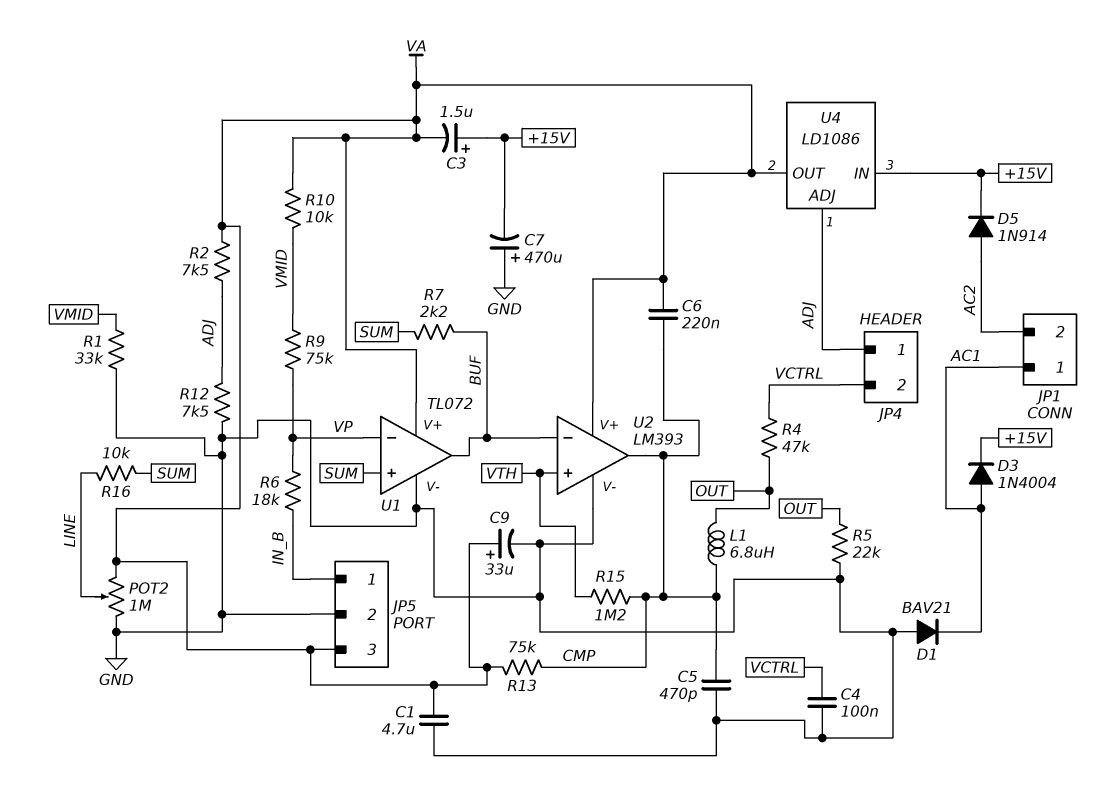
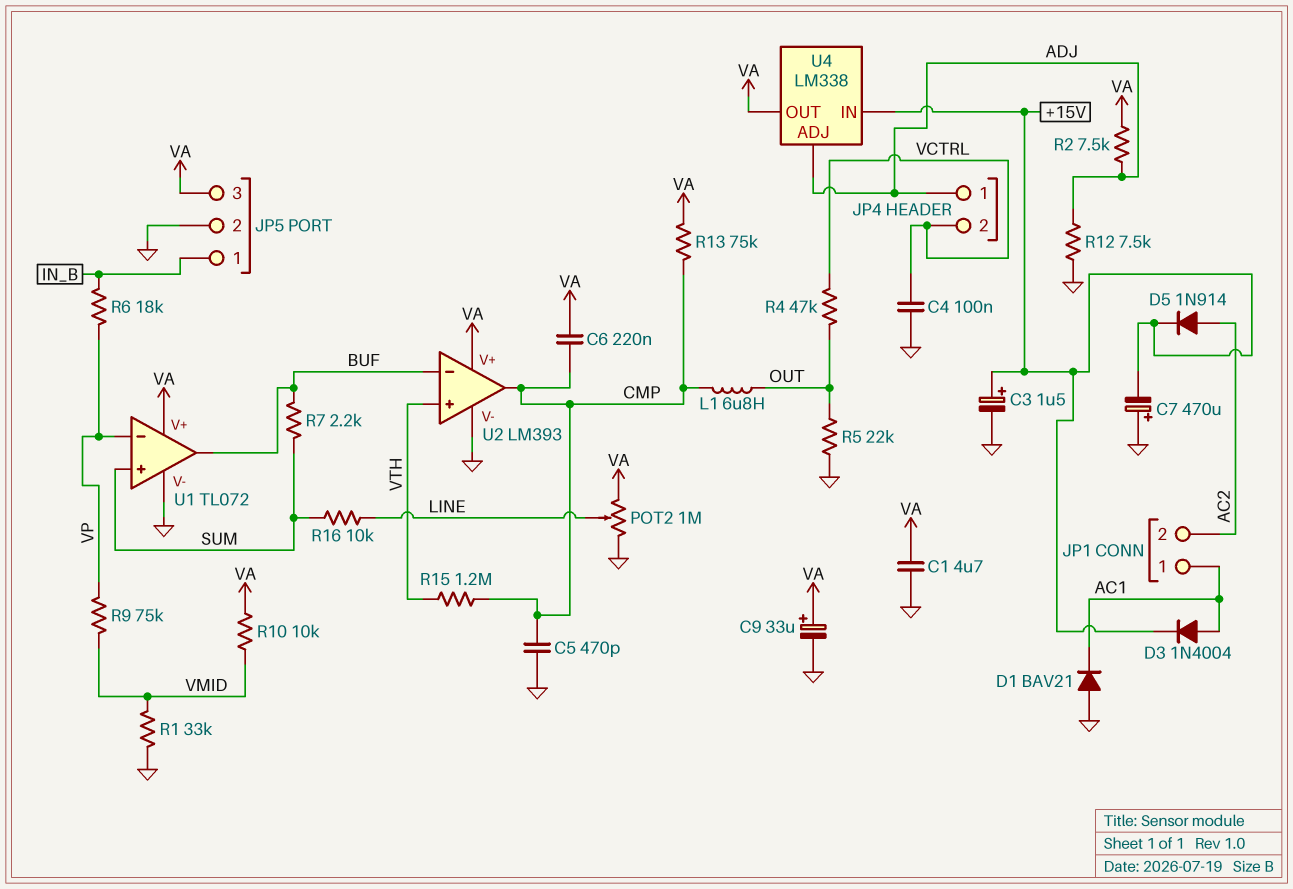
C3: 1.5uF (plus +15V, minus VA) -> 1.5uF (plus +15V, minus GND)
U4: LD1086 -> LM338

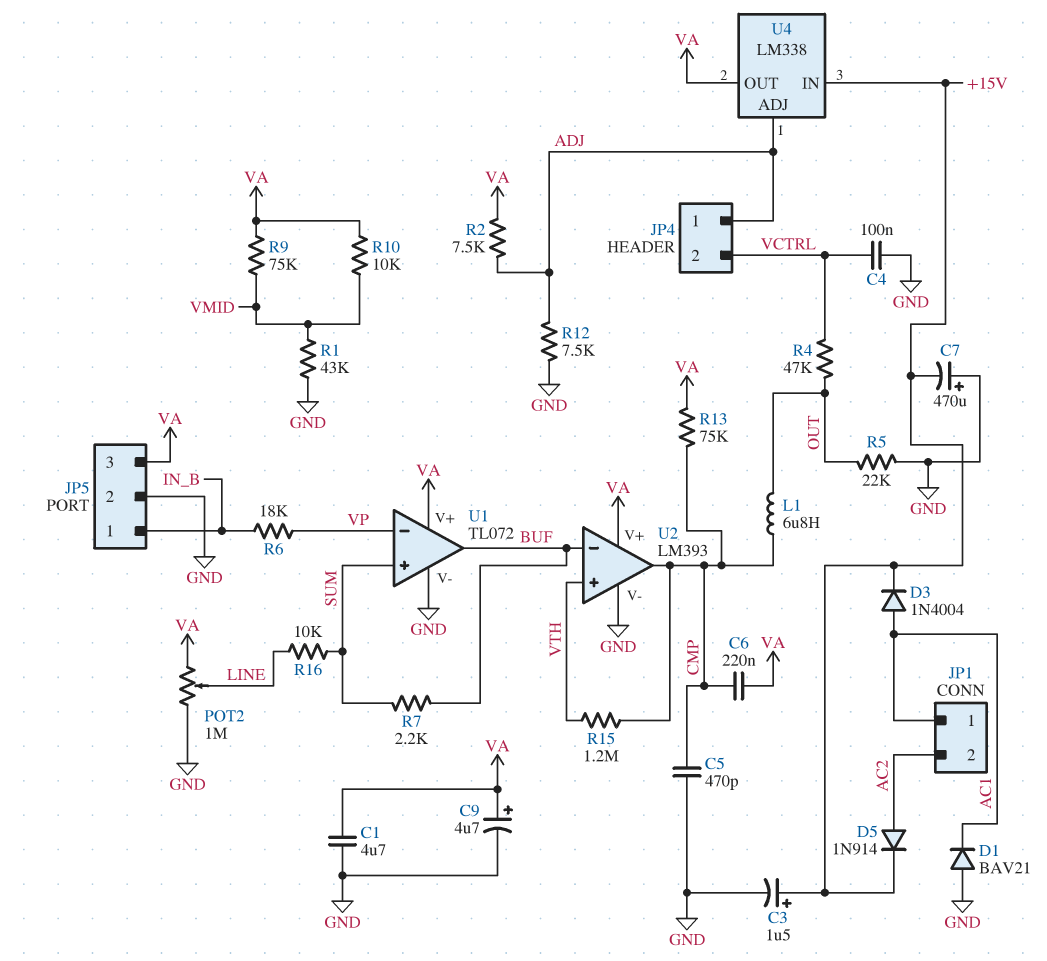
C9: 33uF (plus VA, minus GND) -> 4.7uF (plus VA, minus GND)
R1: 33k (GND, VMID) -> 43k (GND, VMID)
R9: 75k (VMID, VP) -> 75k (VA, VMID)

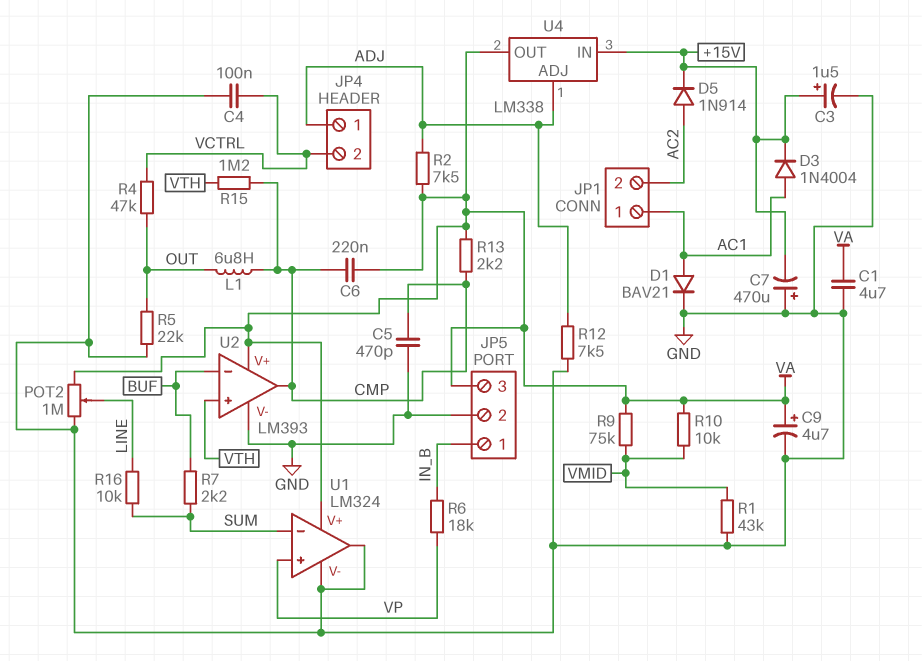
D1: diode BAV21 (A GND, K AC1) -> diode BAV21 (A AC1, K GND)
R13: 75k (CMP, VA) -> 2.2k (CMP, VA)
U1: TL072 -> LM324
U1 pin in+: SUM -> VP
U1 pin in-: VP -> SUM
U1 pin out: BUF -> GND

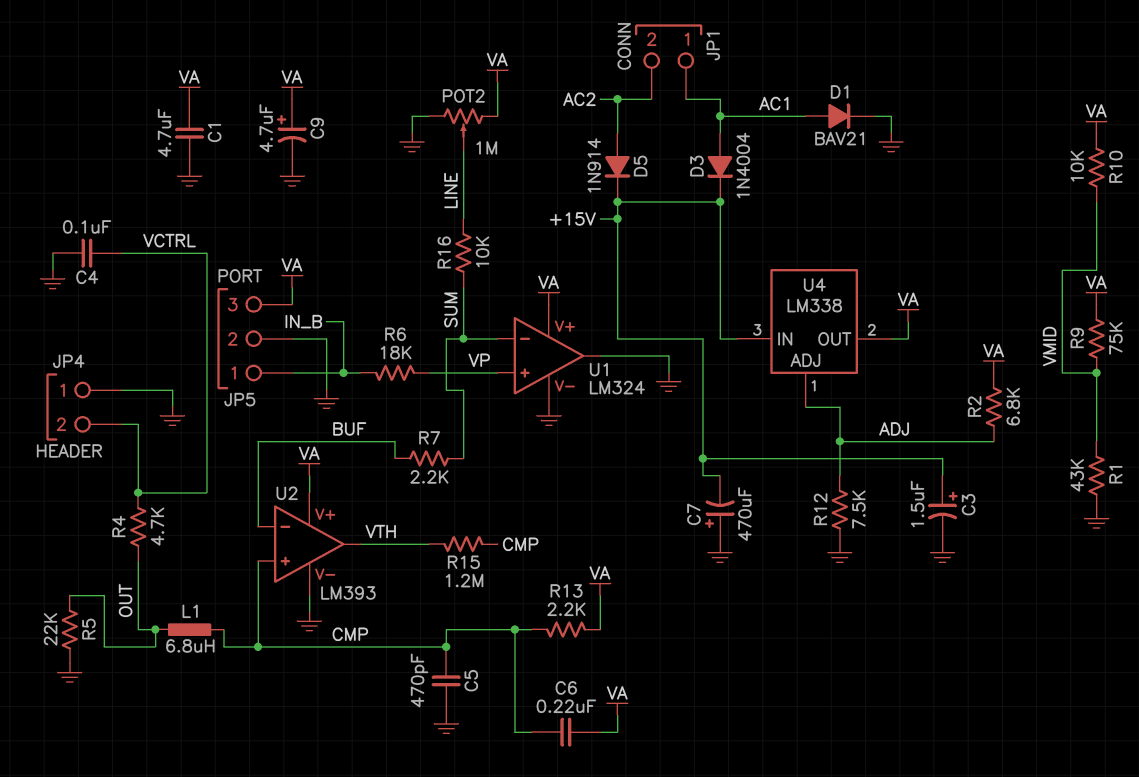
JP4 pin 1: ADJ -> GND
R2: 7.5k (ADJ, VA) -> 6.8k (ADJ, VA)
R4: 47k (OUT, VCTRL) -> 4.7k (OUT, VCTRL)
U2 pin in+: VTH -> CMP
U2 pin out: CMP -> VTH

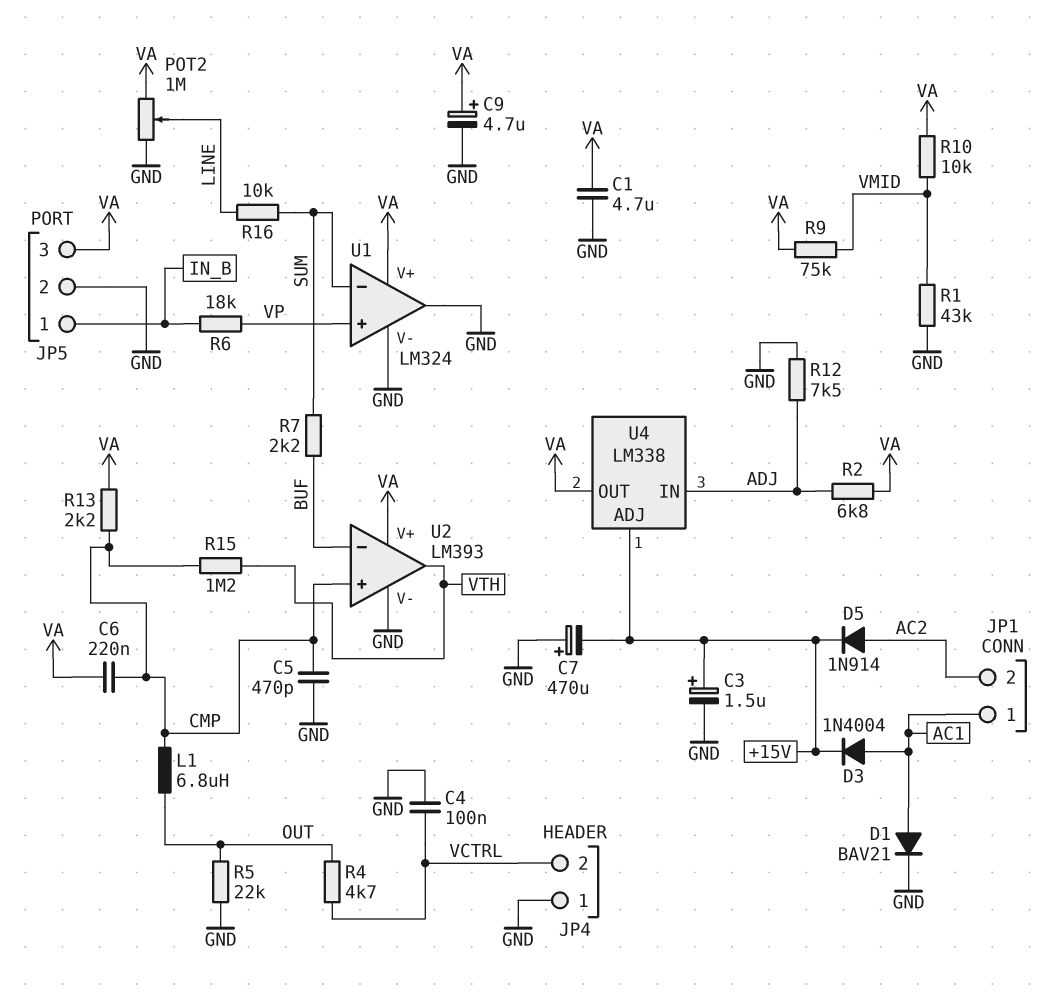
U4 pin ADJ: ADJ -> +15V
U4 pin IN: +15V -> ADJ

